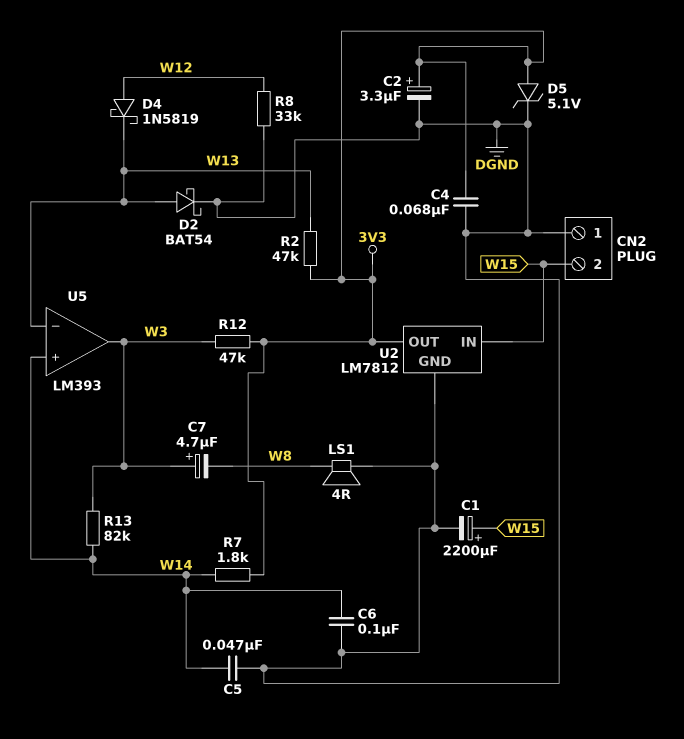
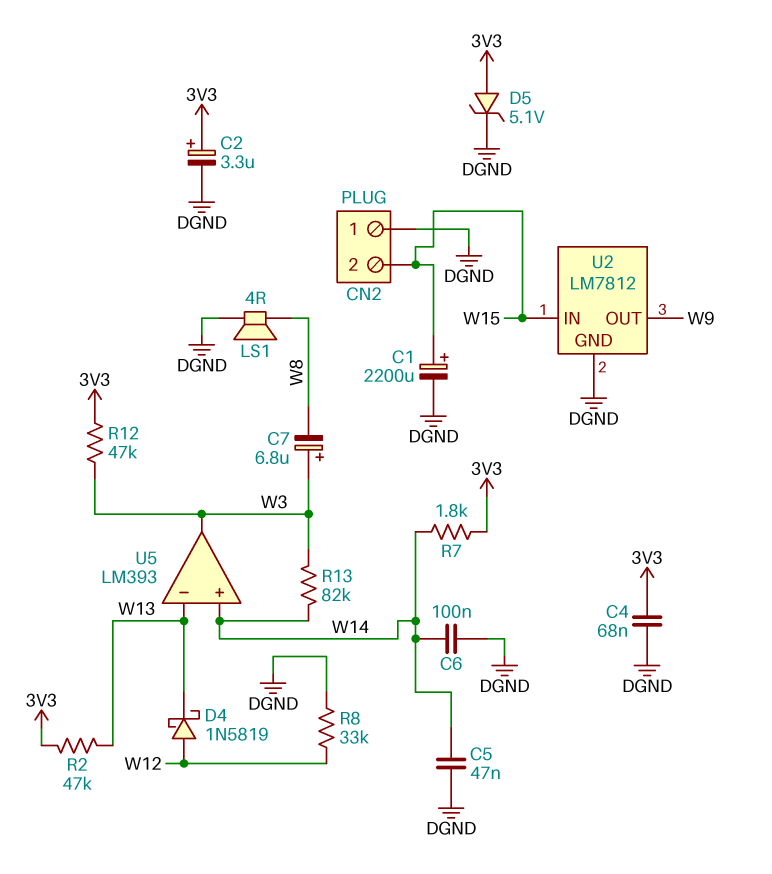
C7: 4.7uF (plus W3, minus W8) -> 6.8uF (plus W3, minus W8)
D2: schottky BAT54 (A W13, K DGND) -> none
U2 pin OUT: 3V3 -> W9

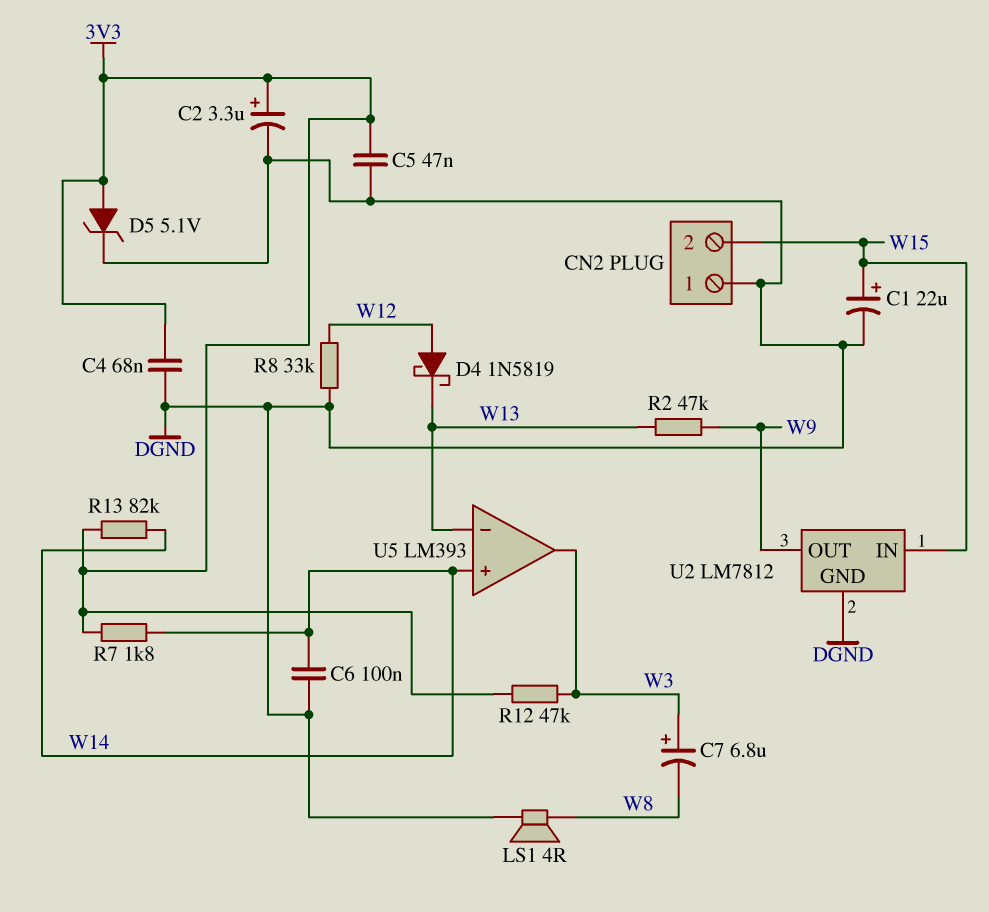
C1: 2200uF (plus W15, minus DGND) -> 22uF (plus W15, minus DGND)
C5: 47nF (DGND, W14) -> 47nF (3V3, DGND)
R2: 47k (3V3, W13) -> 47k (W9, W13)
R13: 82k (W3, W14) -> 82k (3V3, W14)

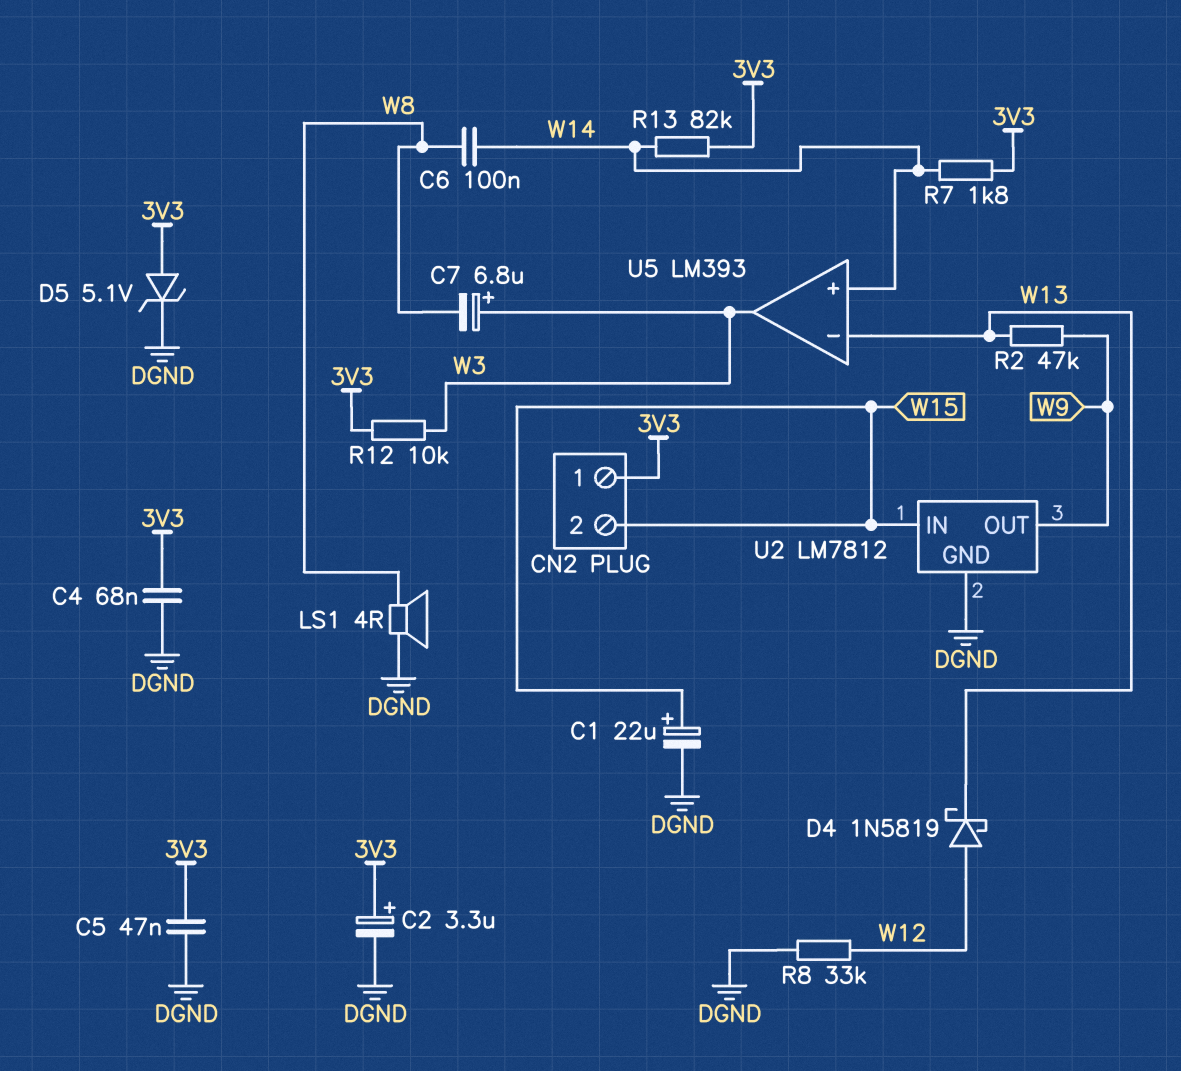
C6: 100nF (DGND, W14) -> 100nF (W8, W14)
CN2 pin 1: DGND -> 3V3
R12: 47k (3V3, W3) -> 10k (3V3, W3)

